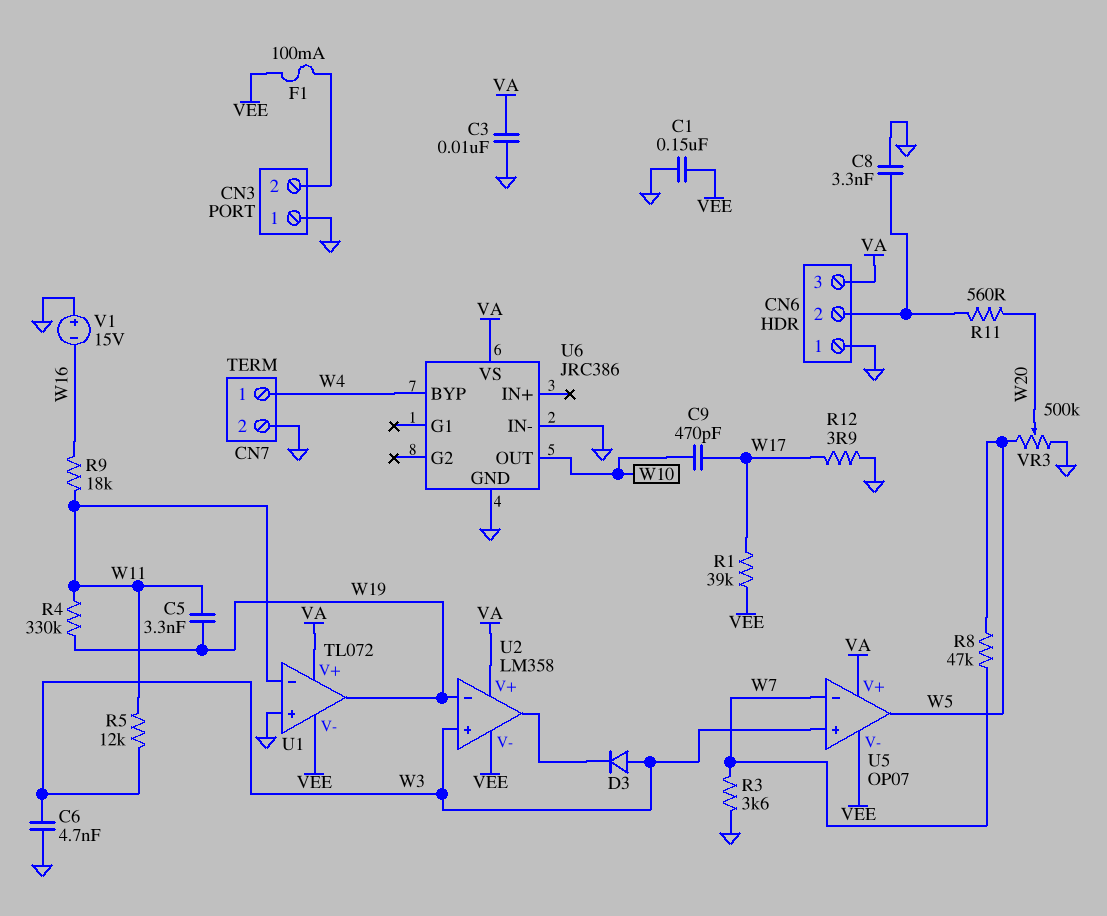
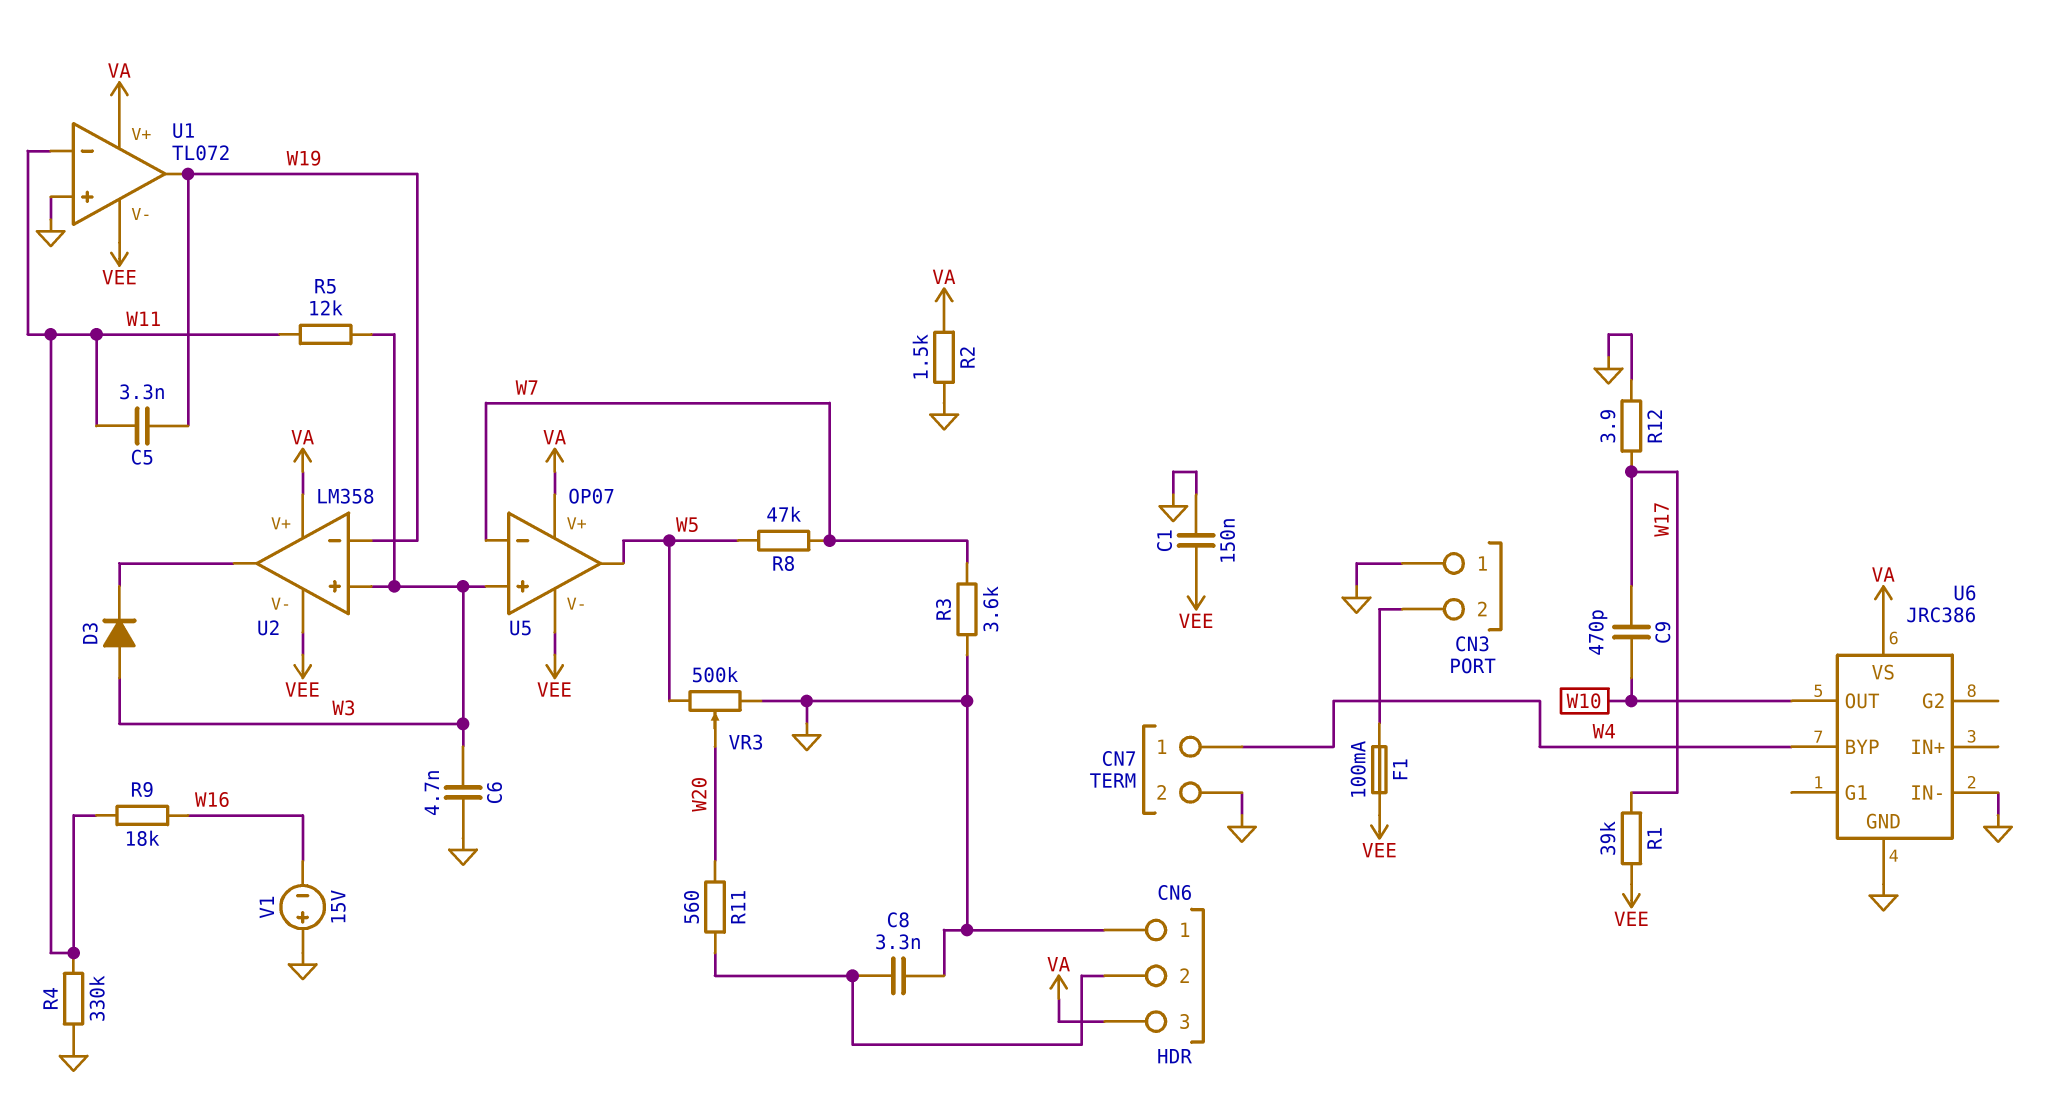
C3: 10nF (GND, VA) -> none
R2: none -> 1.5k (GND, VA)
R4: 330k (W11, W19) -> 330k (GND, W11)

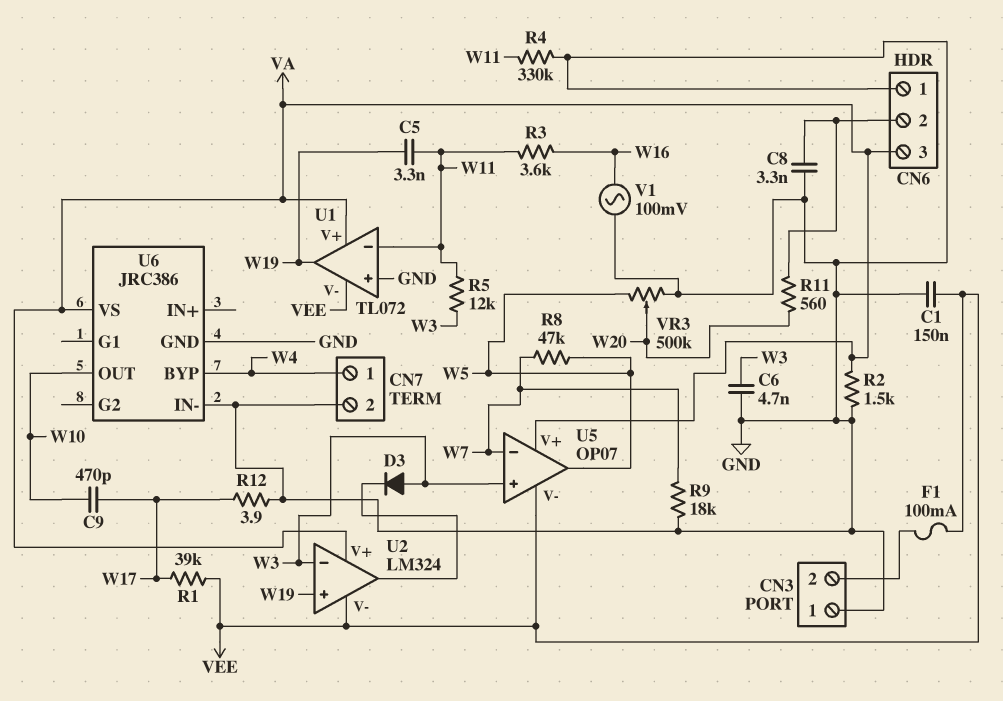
R3: 3.6k (GND, W7) -> 3.6k (W11, W16)
R9: 18k (W11, W16) -> 18k (GND, W7)
U2: LM358 -> LM324
U2 pin in+: W3 -> W19
U2 pin in-: W19 -> W3
V1: 15V (plus GND, minus W16) -> AC 100mV (GND, W16)

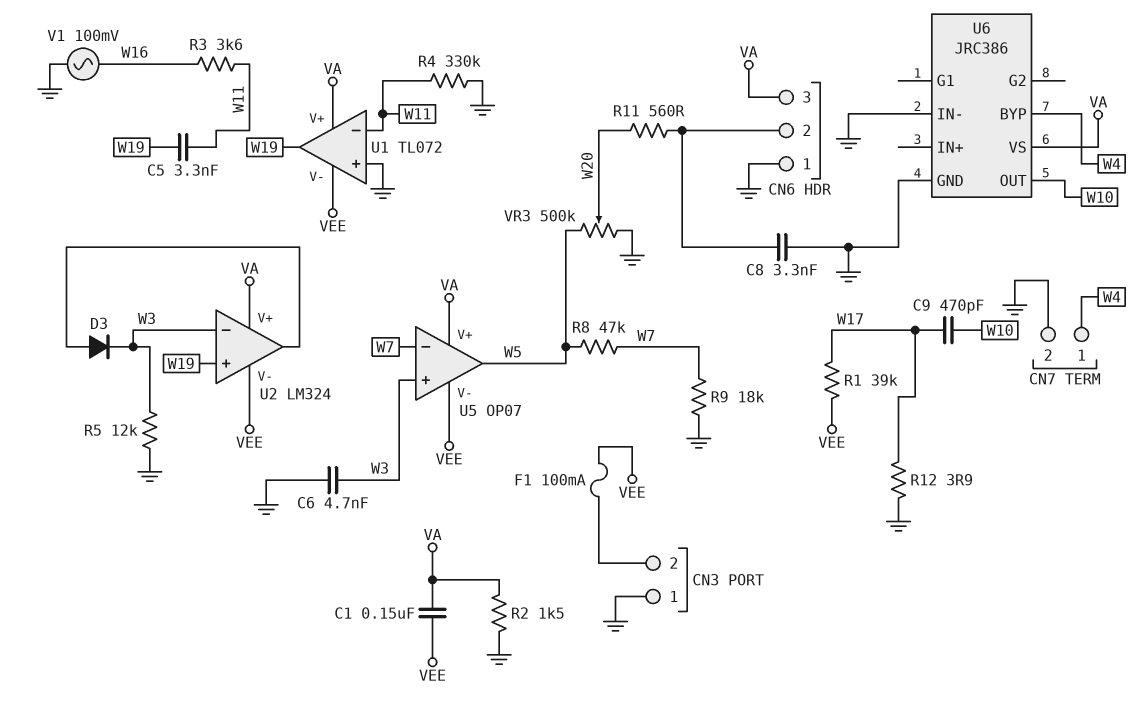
C1: 150nF (GND, VEE) -> 150nF (VA, VEE)
D3: diode (A W3, K U2/out) -> diode (A U2/out, K W3)
R5: 12k (W3, W11) -> 12k (GND, W3)

